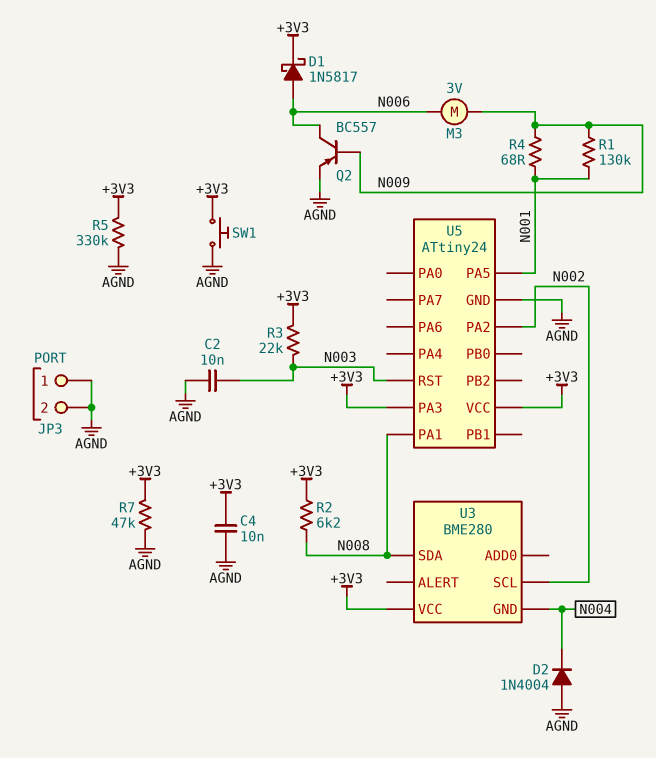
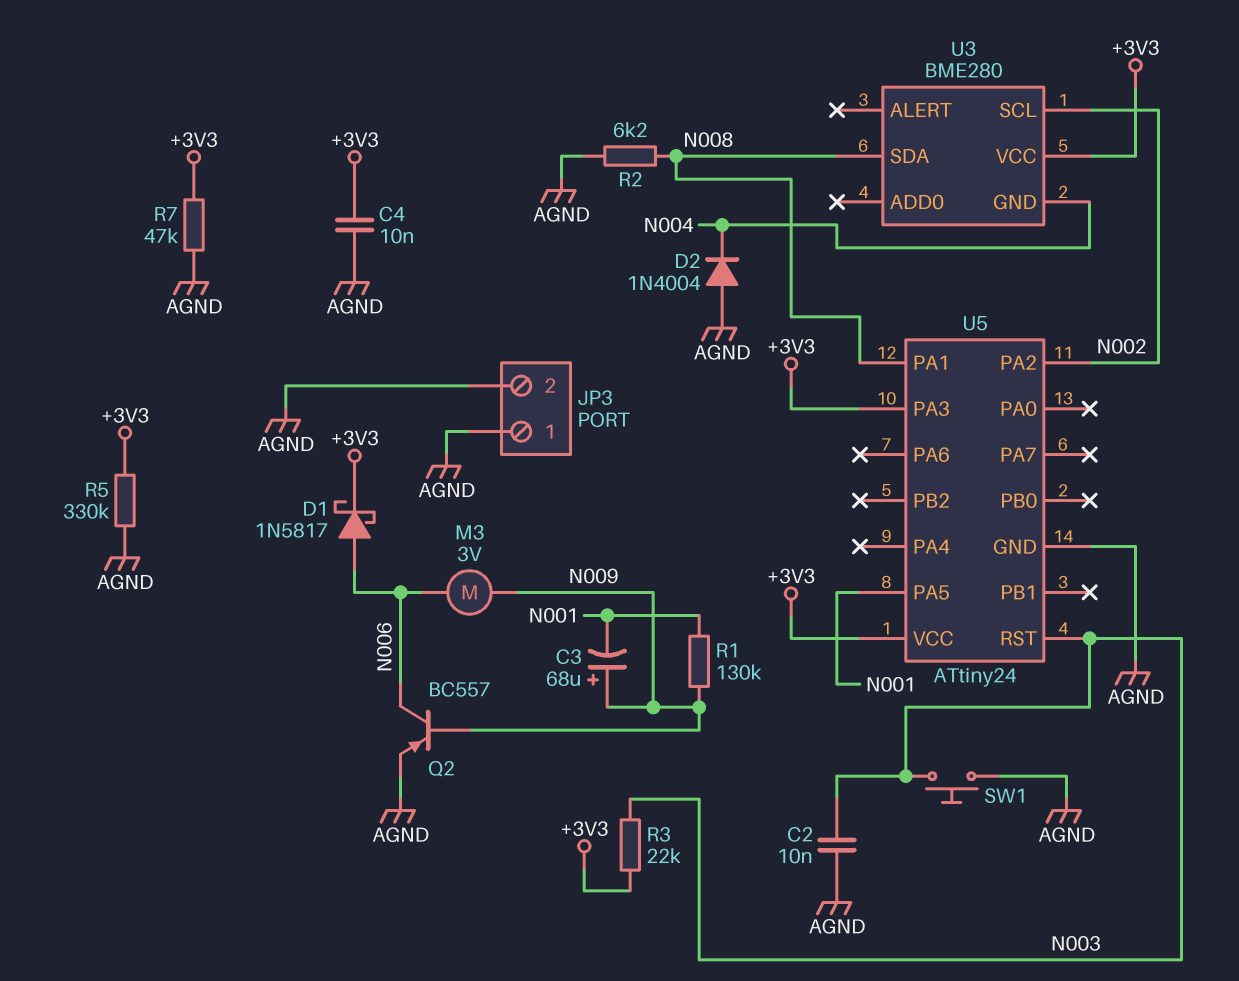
C3: none -> 68uF (plus N009, minus N001)
R2: 6.2k (+3V3, N008) -> 6.2k (AGND, N008)
R4: 68 (N001, N009) -> none
SW1: button (+3V3, AGND) -> button (AGND, N003)

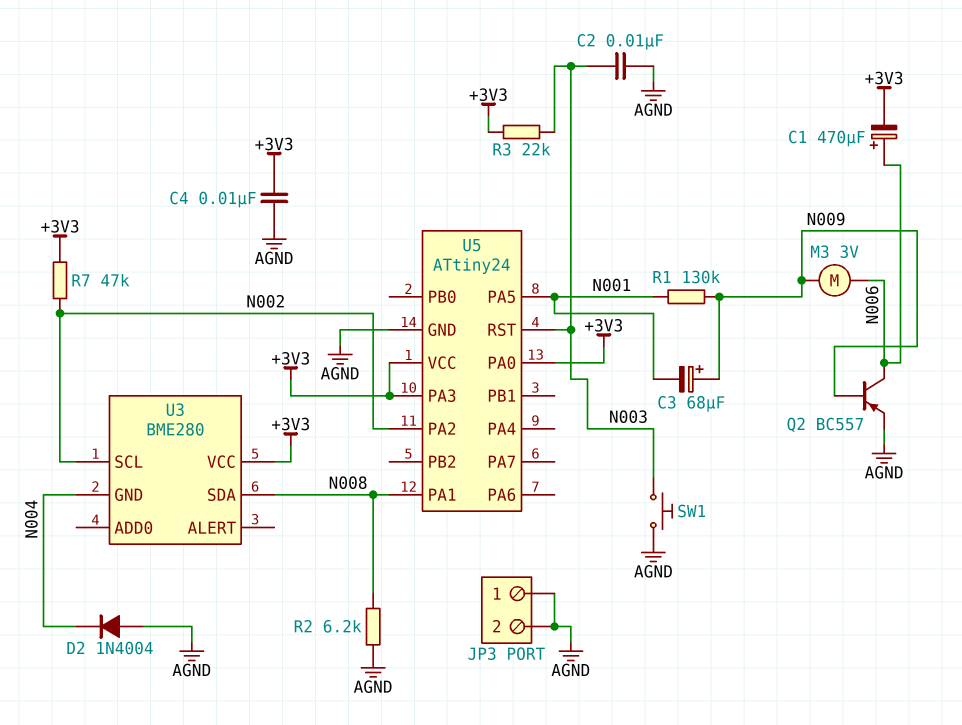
C1: none -> 470uF (plus N006, minus +3V3)
D1: schottky 1N5817 (A N006, K +3V3) -> none
R5: 330k (+3V3, AGND) -> none
R7: 47k (+3V3, AGND) -> 47k (+3V3, N002)
U5 pin PA0: none -> +3V3

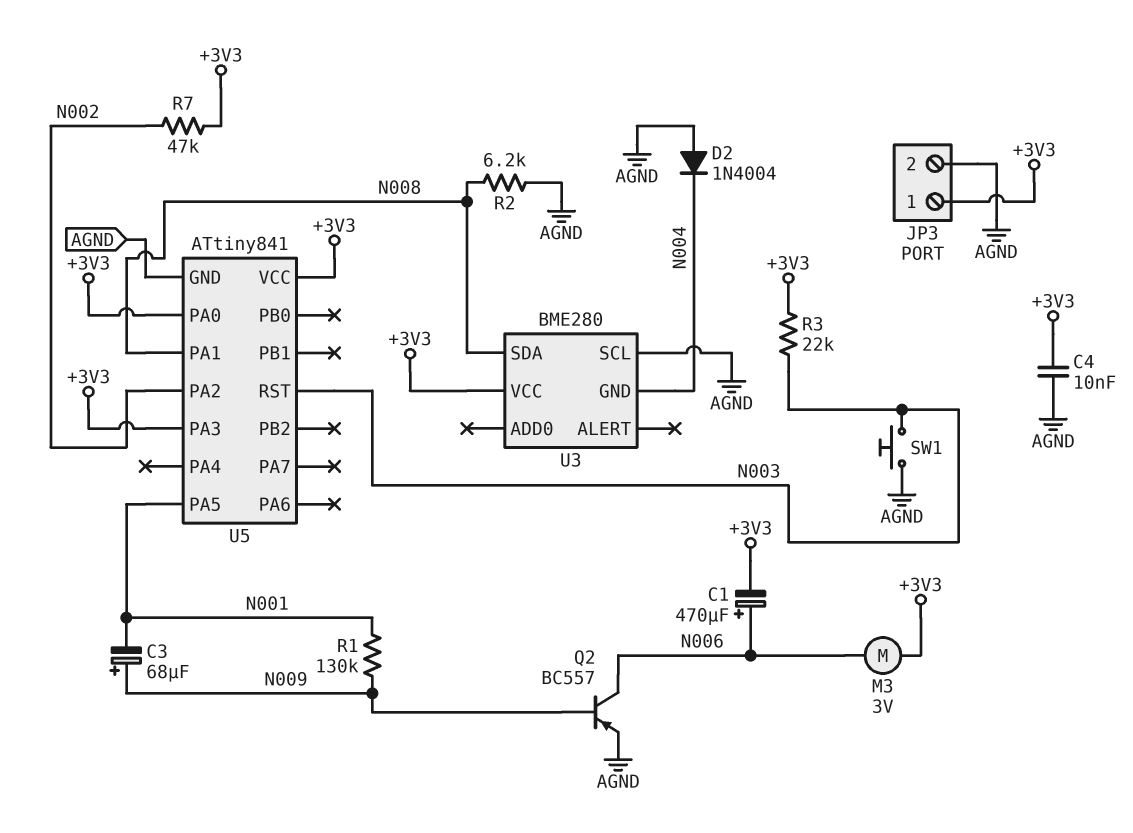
C2: 10nF (AGND, N003) -> none
JP3 pin 1: AGND -> +3V3
M3: motor 3V (N006, N009) -> motor 3V (+3V3, N006)
U3 pin SCL: N002 -> AGND
U5: ATtiny24 -> ATtiny841

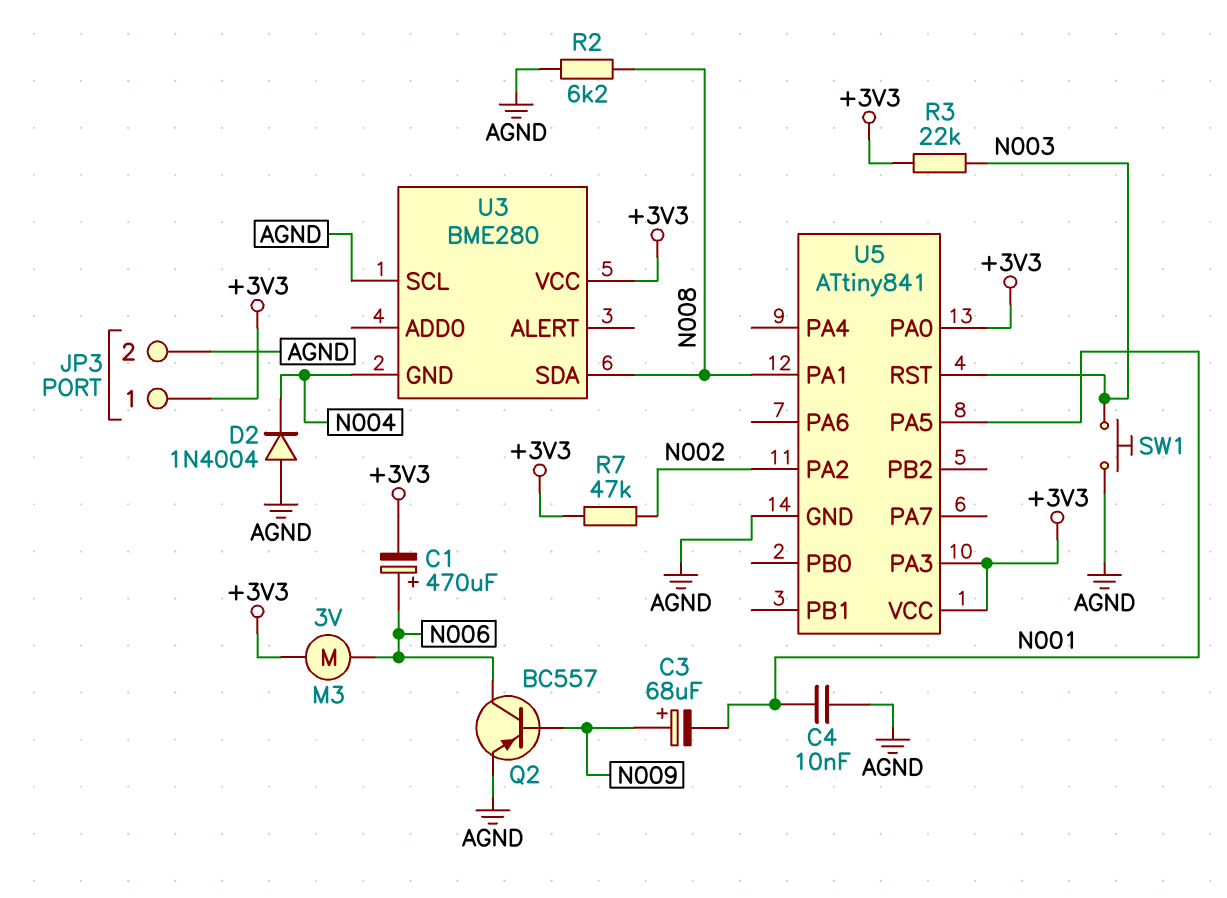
C4: 10nF (+3V3, AGND) -> 10nF (AGND, N001)
R1: 130k (N001, N009) -> none

